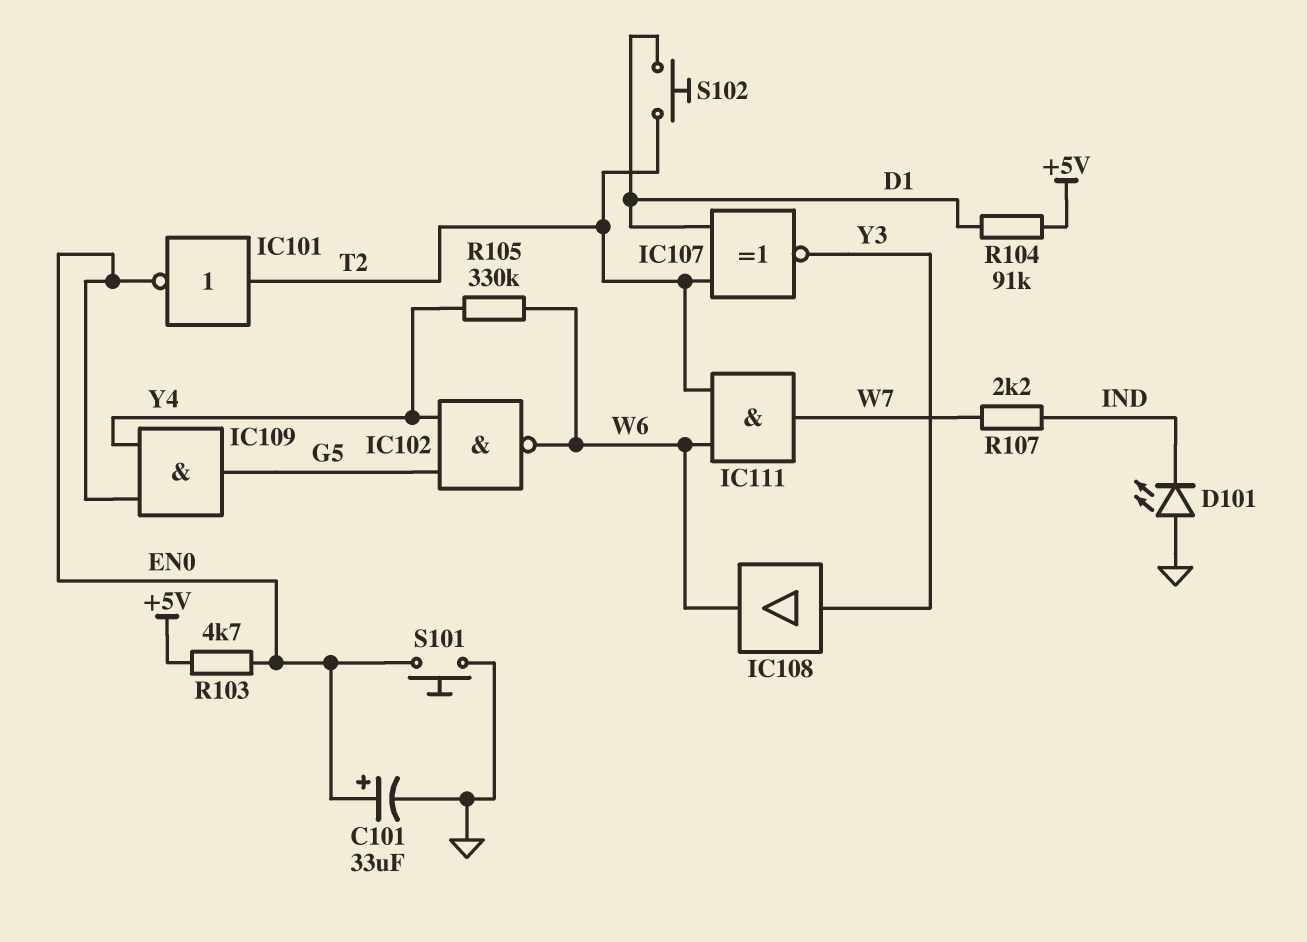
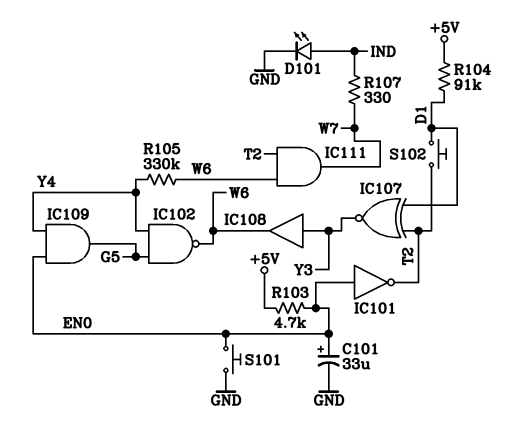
D101: LED (A GND, K IND) -> LED (A IND, K GND)
IC101: NOT (in T2, out EN0) -> NOT (in EN0, out T2)
R107: 2.2k (IND, W7) -> 330 (IND, W7)

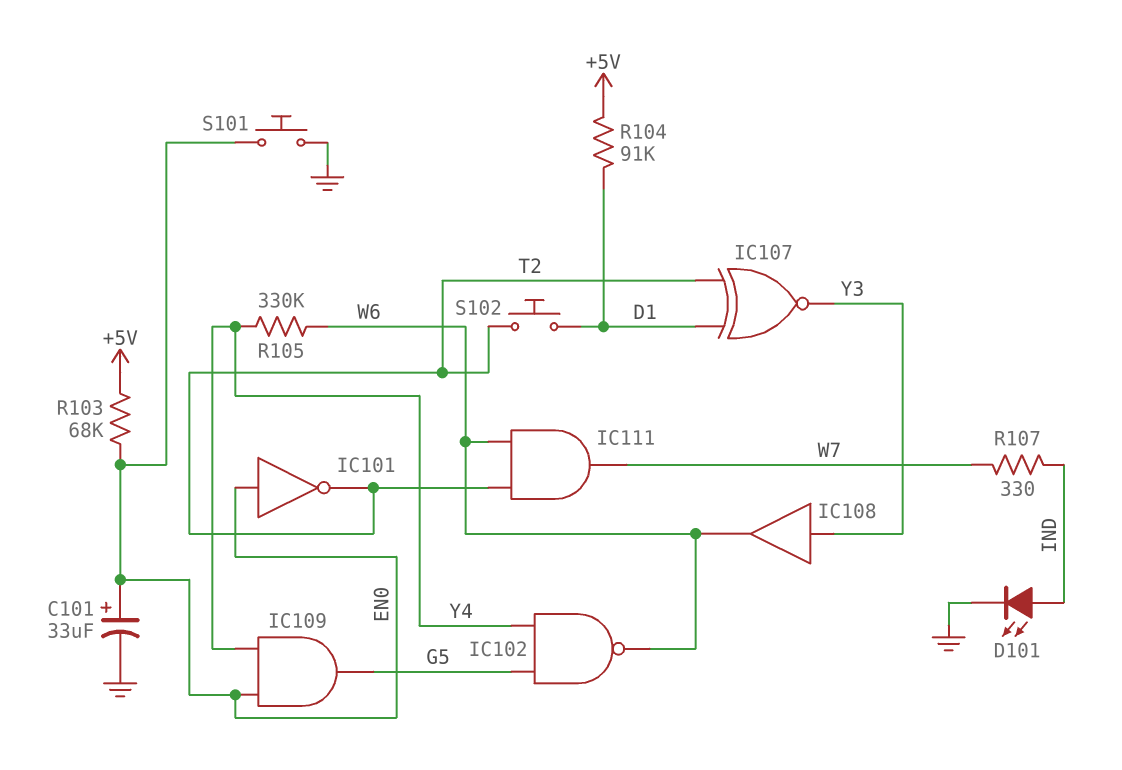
R103: 4.7k (+5V, EN0) -> 68k (+5V, EN0)

